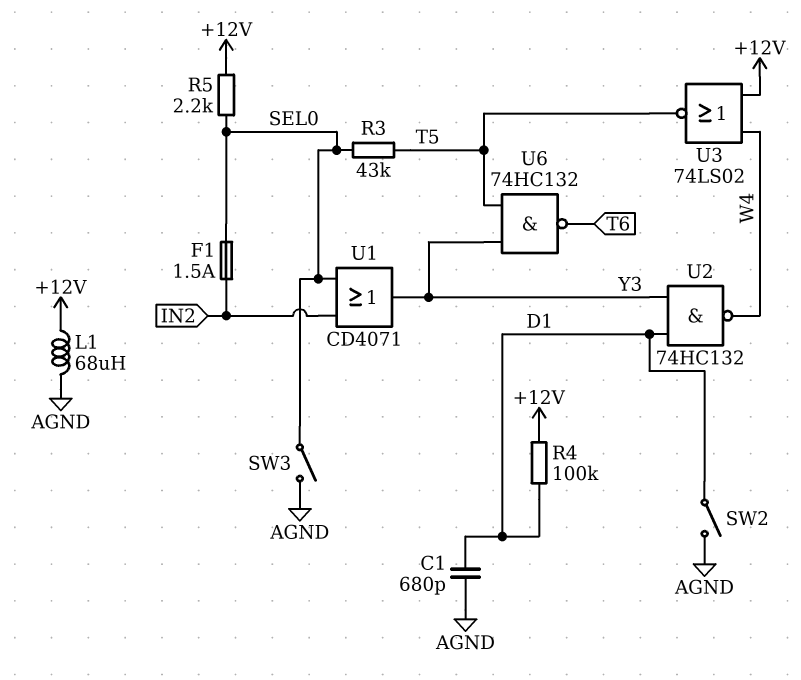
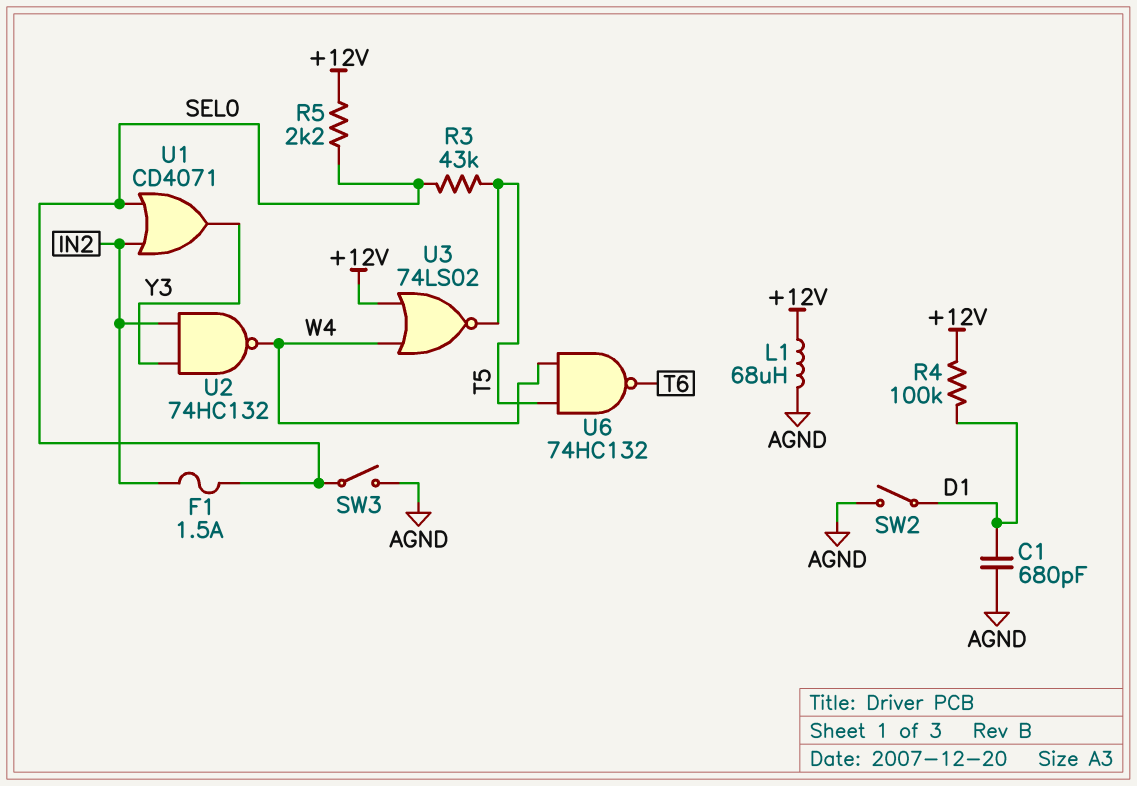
U2: NAND 74HC132 (in D1, in Y3, out W4) -> NAND 74HC132 (in IN2, in Y3, out W4)
U6: NAND 74HC132 (in T5, in Y3, out T6) -> NAND 74HC132 (in T5, in W4, out T6)

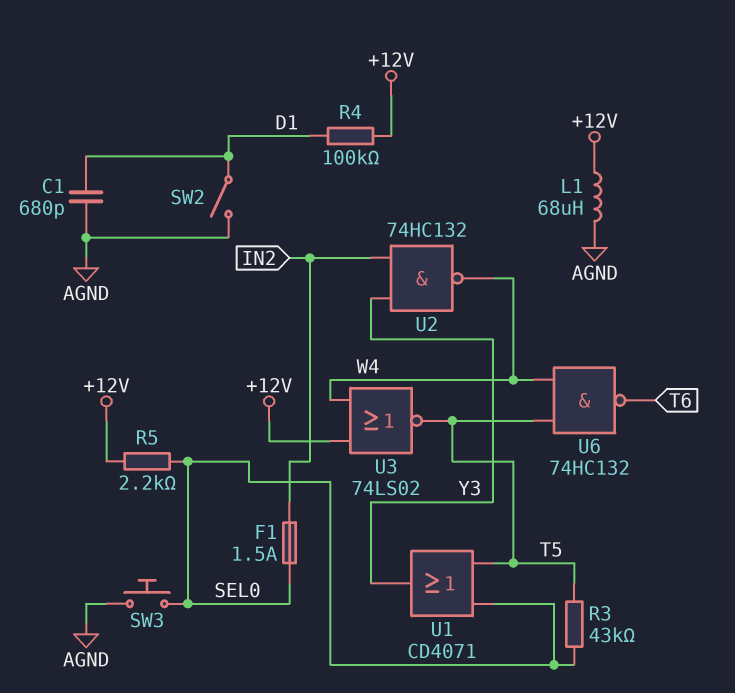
SW3: switch (AGND, SEL0) -> button (AGND, SEL0)
U1: OR CD4071 (in IN2, in SEL0, out Y3) -> OR CD4071 (in SEL0, in T5, out Y3)

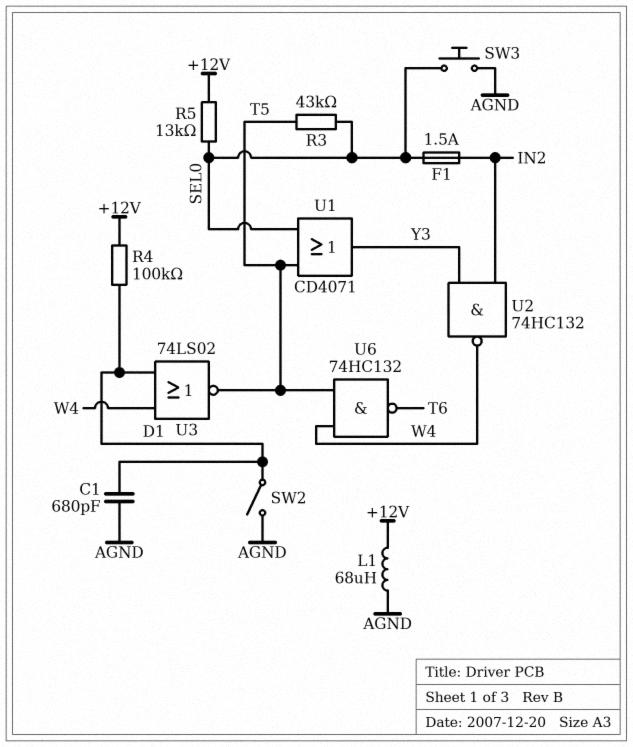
R5: 2.2k (+12V, SEL0) -> 13k (+12V, SEL0)
U3: NOR 74LS02 (in +12V, in W4, out T5) -> NOR 74LS02 (in D1, in W4, out T5)

